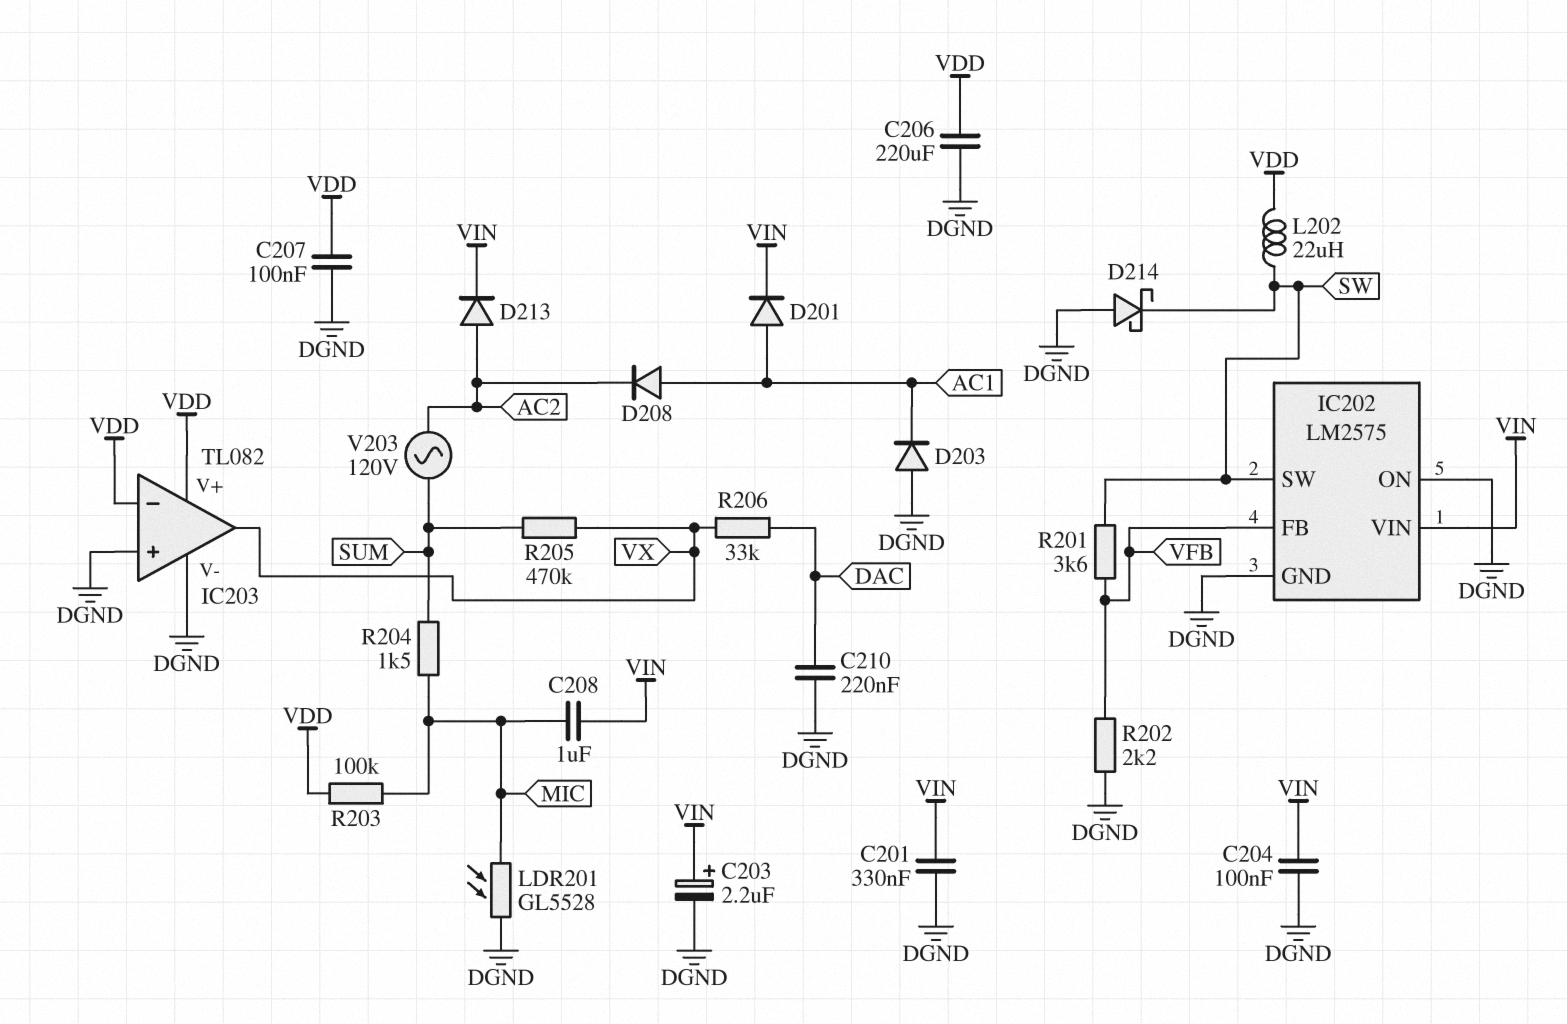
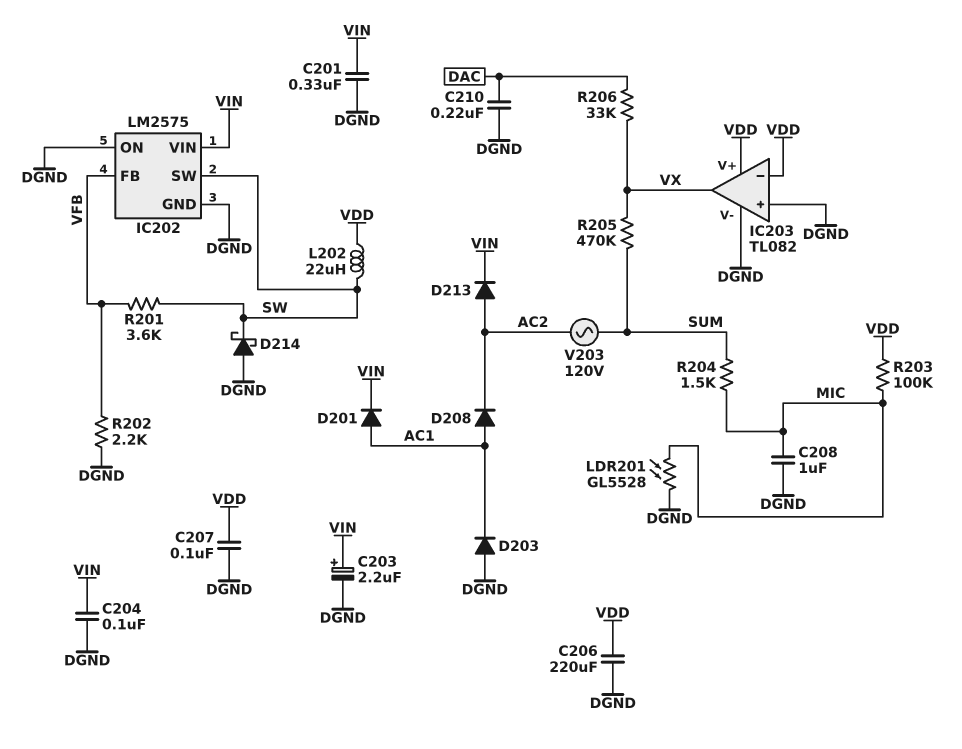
C208: 1uF (MIC, VIN) -> 1uF (DGND, MIC)

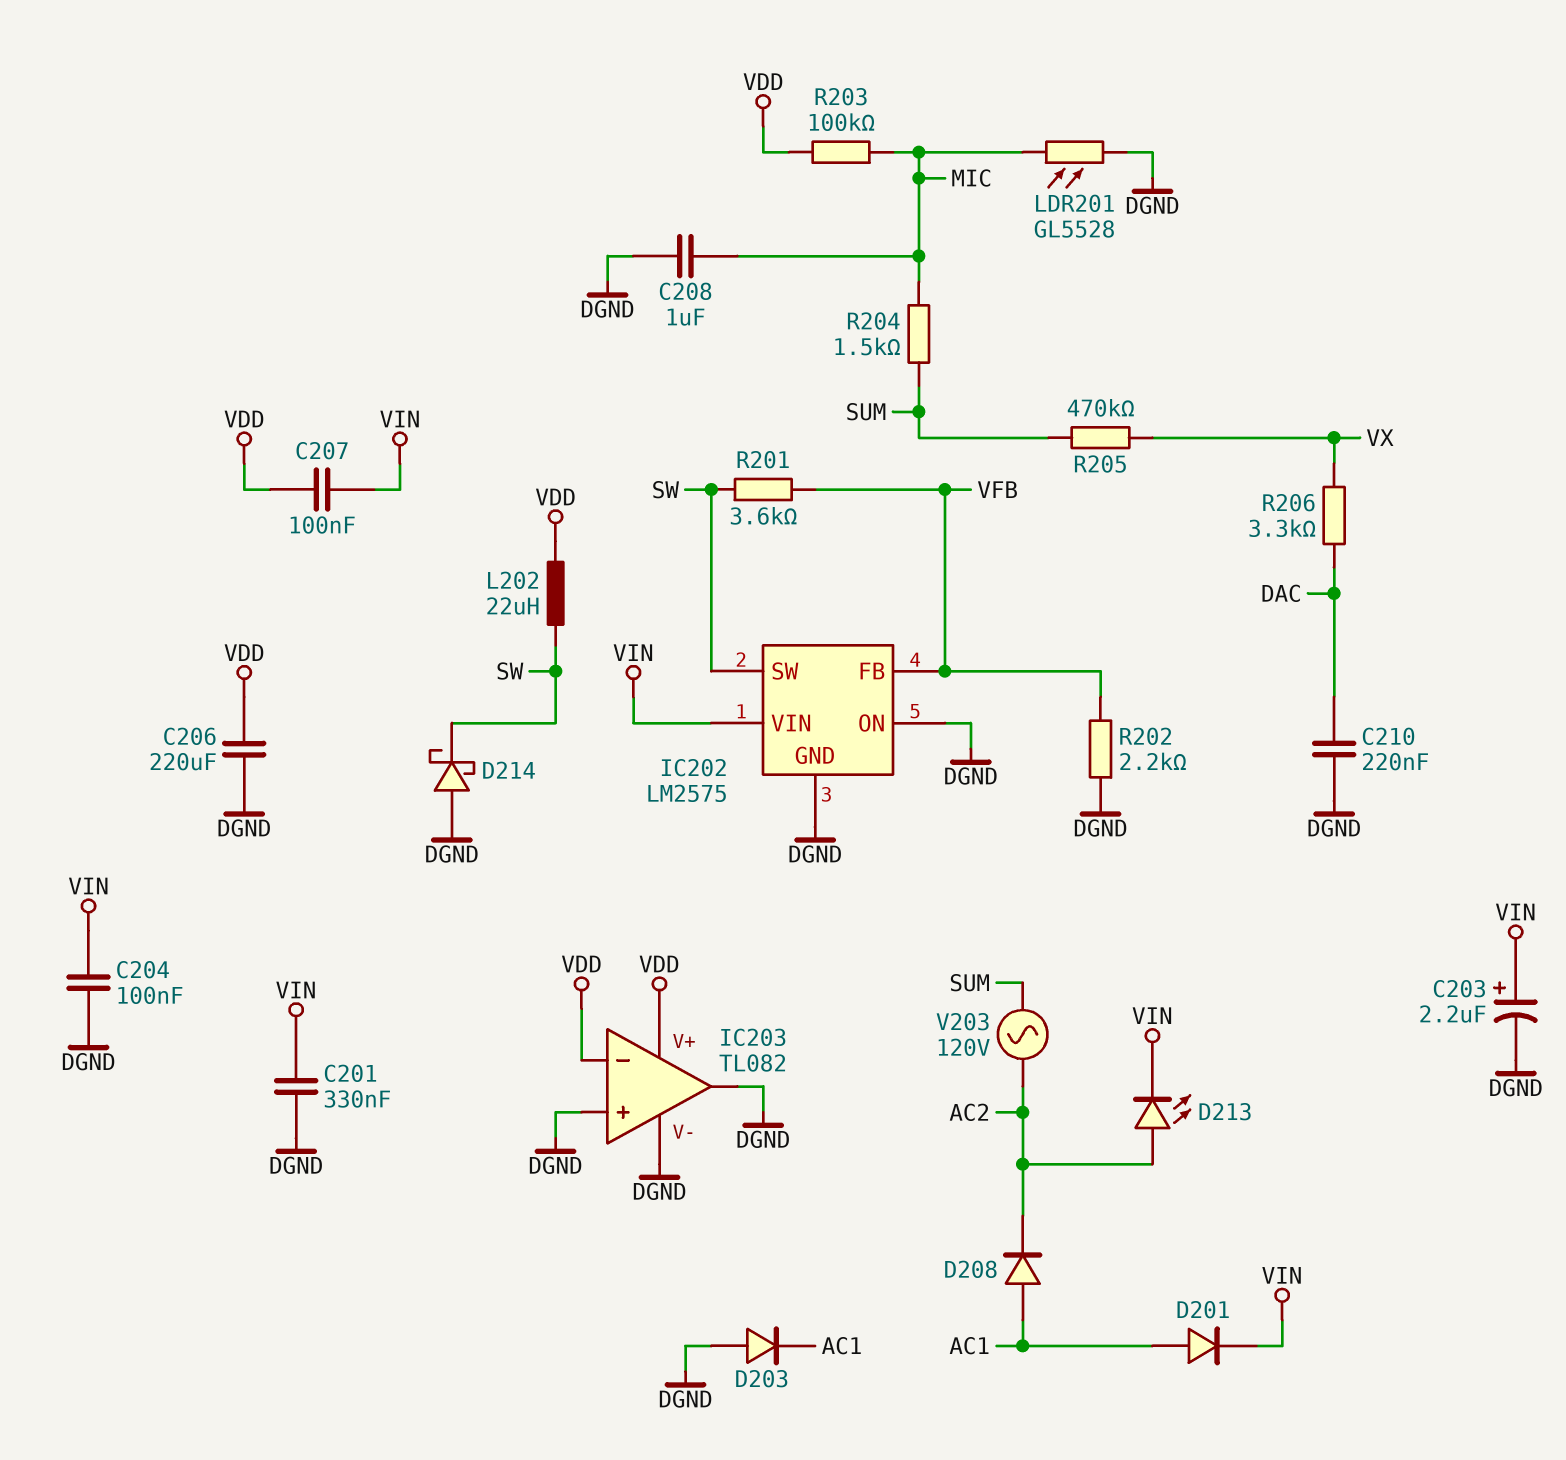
C207: 100nF (DGND, VDD) -> 100nF (VDD, VIN)
D213: diode (A AC2, K VIN) -> LED (A AC2, K VIN)
IC203 pin out: VX -> DGND
R206: 33k (DAC, VX) -> 3.3k (DAC, VX)

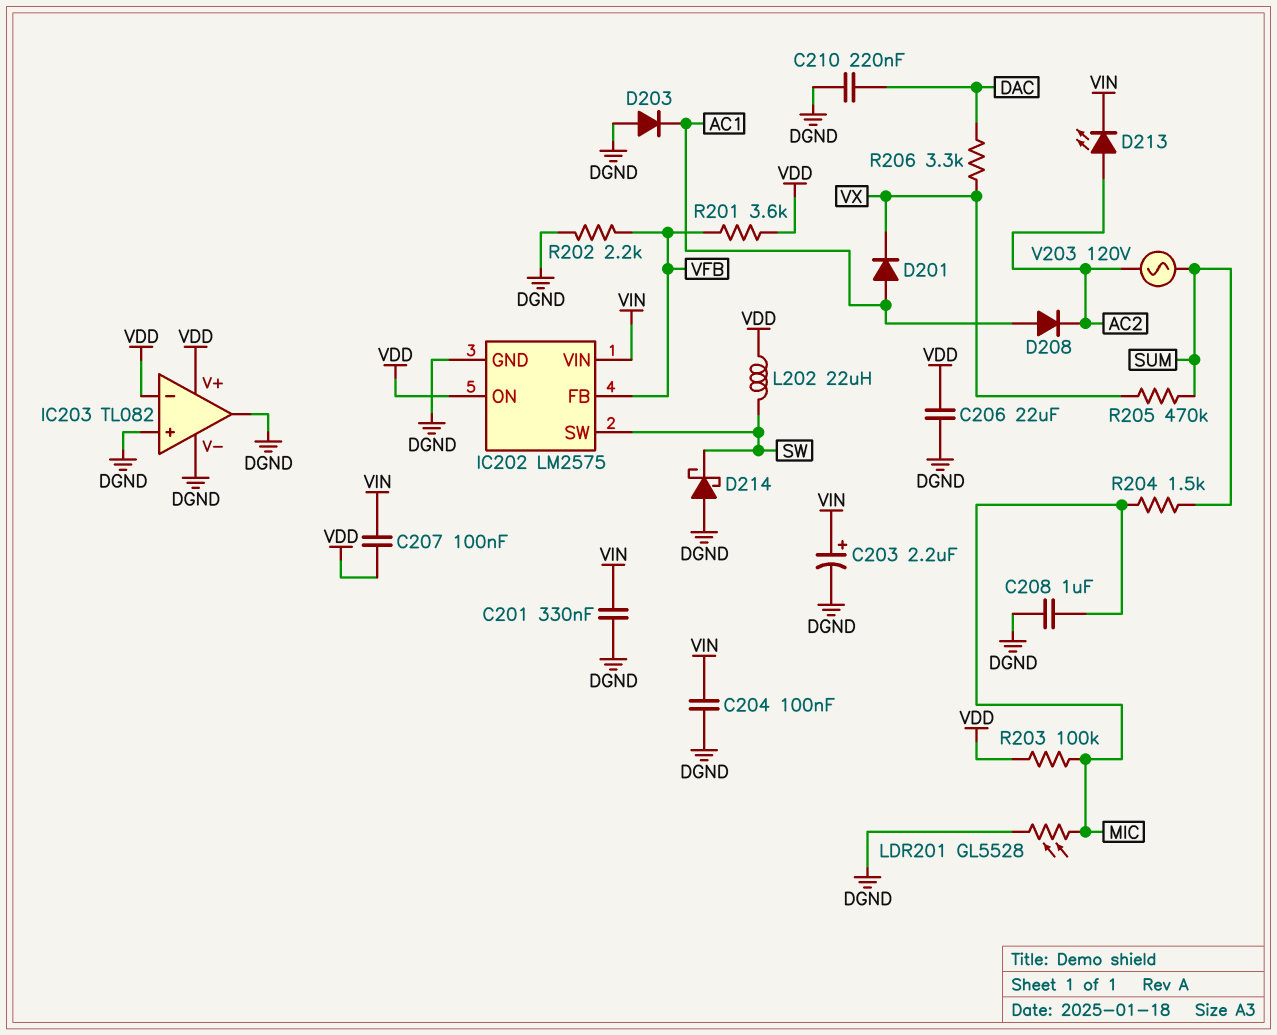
C206: 220uF (DGND, VDD) -> 22uF (DGND, VDD)
D201: diode (A AC1, K VIN) -> diode (A AC1, K VX)
IC202 pin ON: DGND -> VDD
R201: 3.6k (SW, VFB) -> 3.6k (VDD, VFB)

